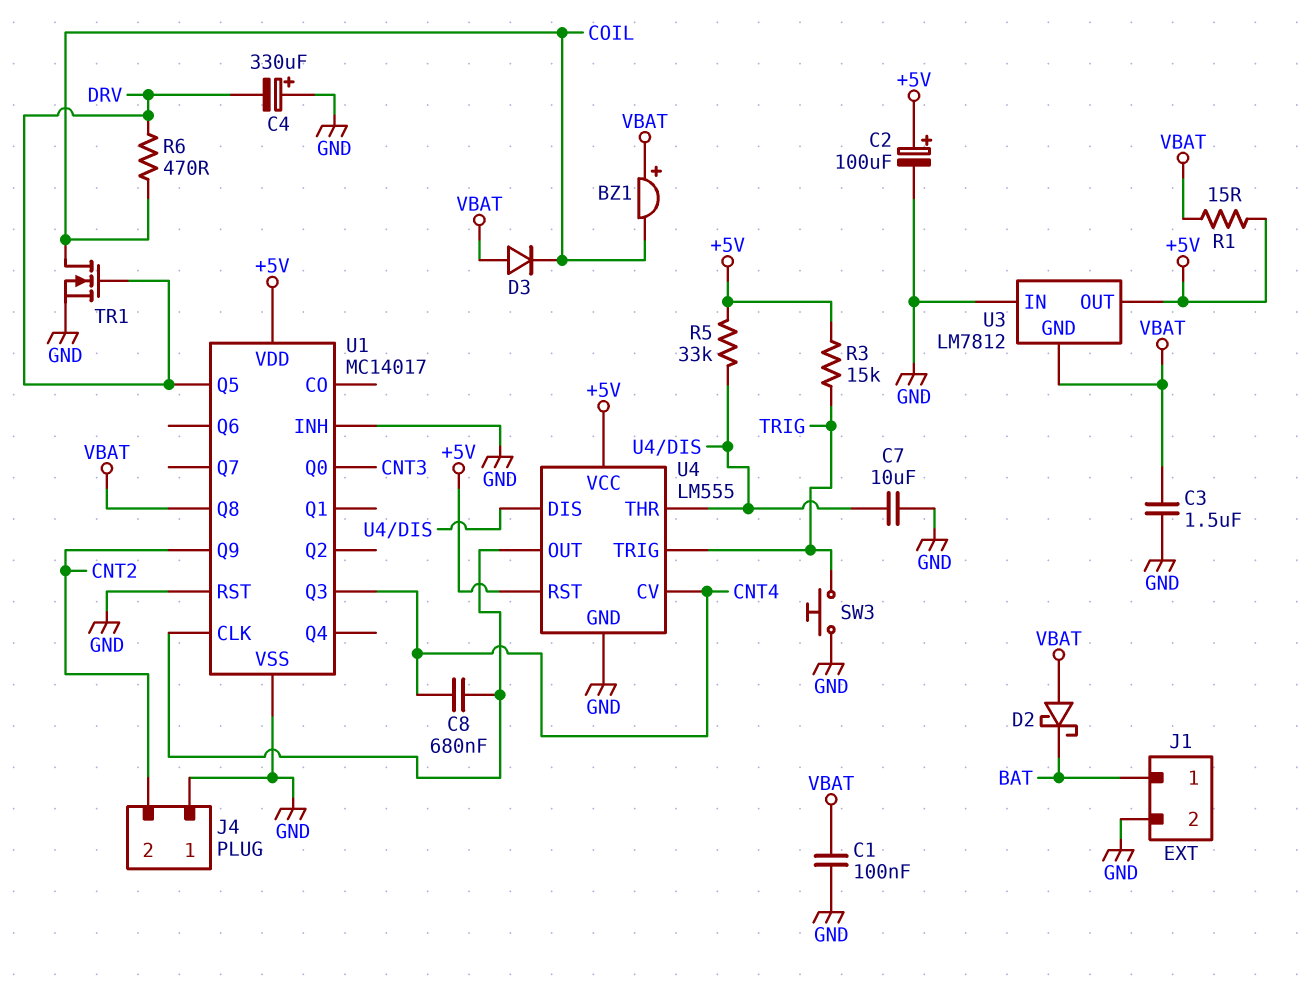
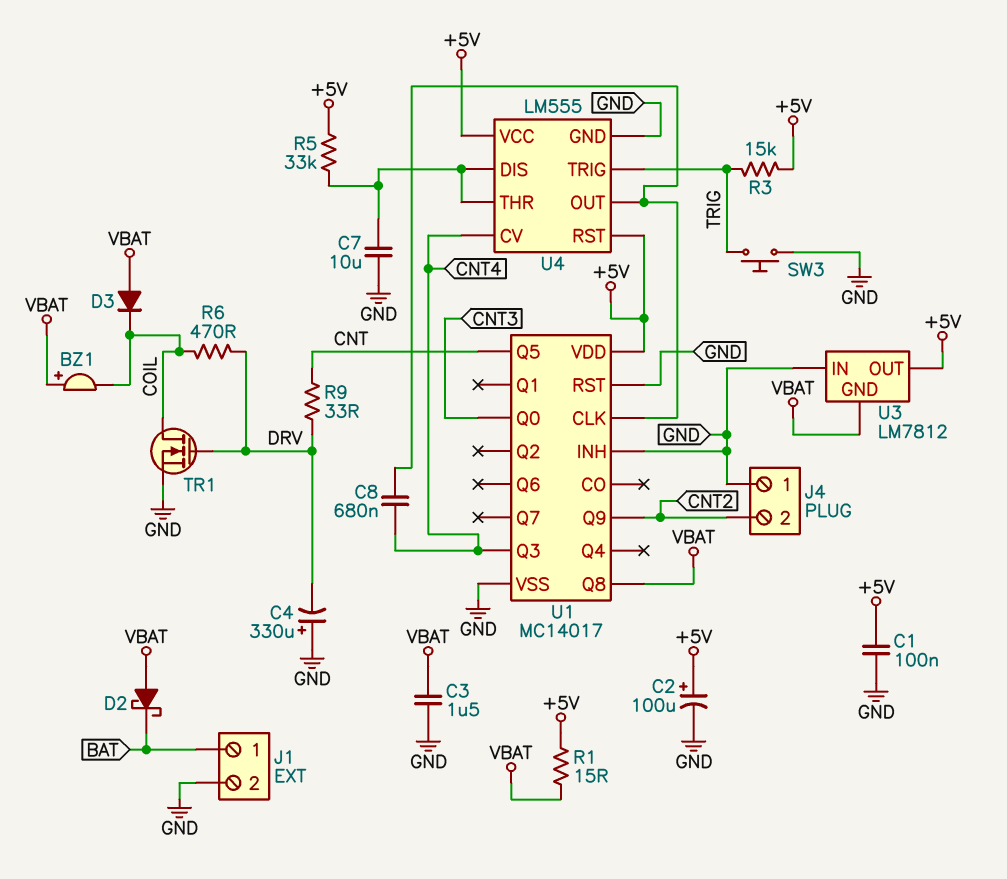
C1: 100nF (GND, VBAT) -> 100nF (+5V, GND)
R9: none -> 33 (CNT, DRV)
U1 pin Q5: DRV -> CNT

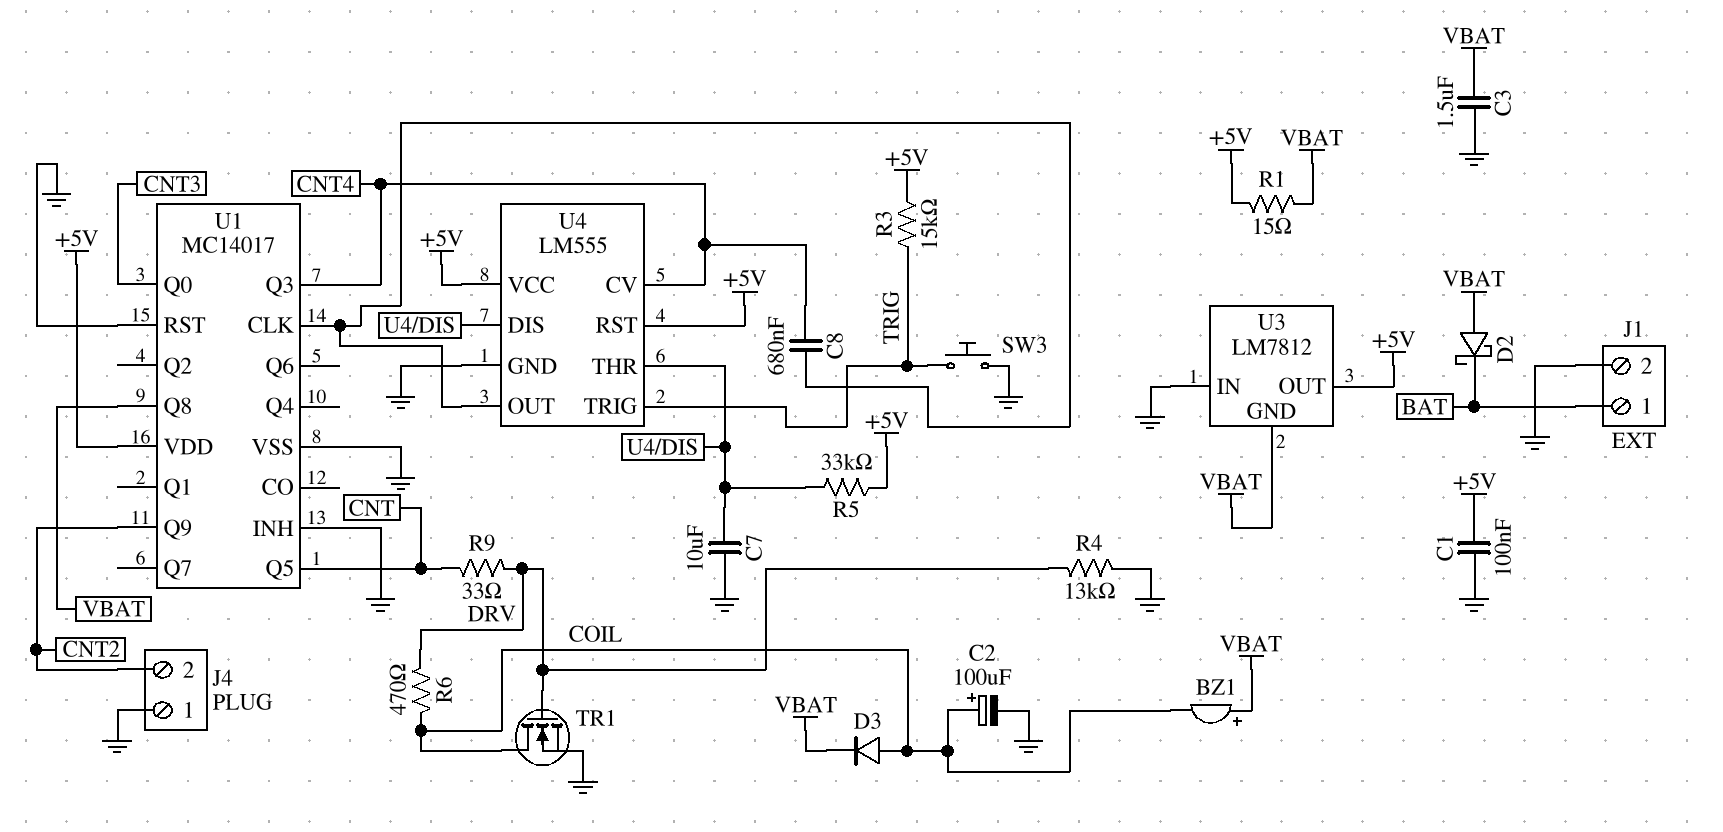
C2: 100uF (plus +5V, minus GND) -> 100uF (plus COIL, minus GND)
C4: 330uF (plus GND, minus DRV) -> none
D3: diode (A VBAT, K COIL) -> diode (A COIL, K VBAT)
R4: none -> 13k (DRV, GND)

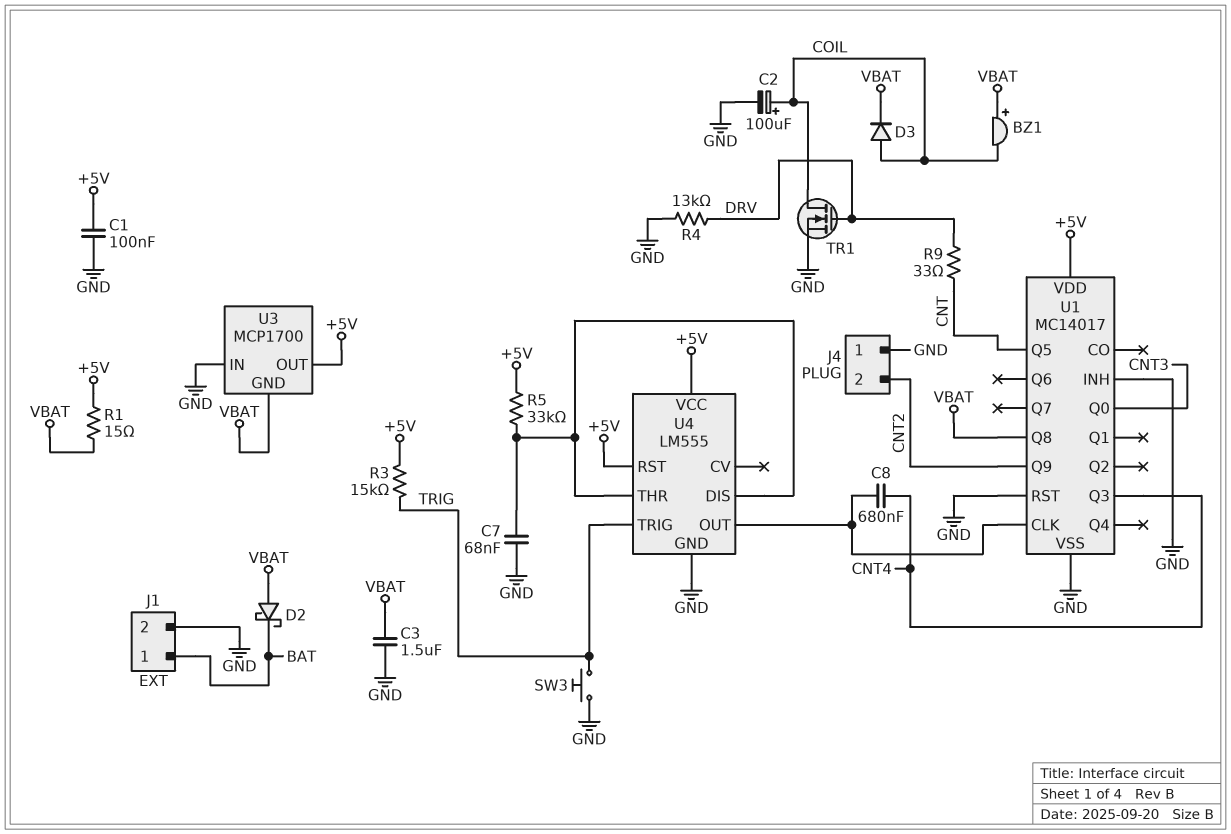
C7: 10uF (GND, U4/DIS) -> 68nF (GND, U4/DIS)
R6: 470 (COIL, DRV) -> none
U3: LM7812 -> MCP1700
U4 pin CV: CNT4 -> none

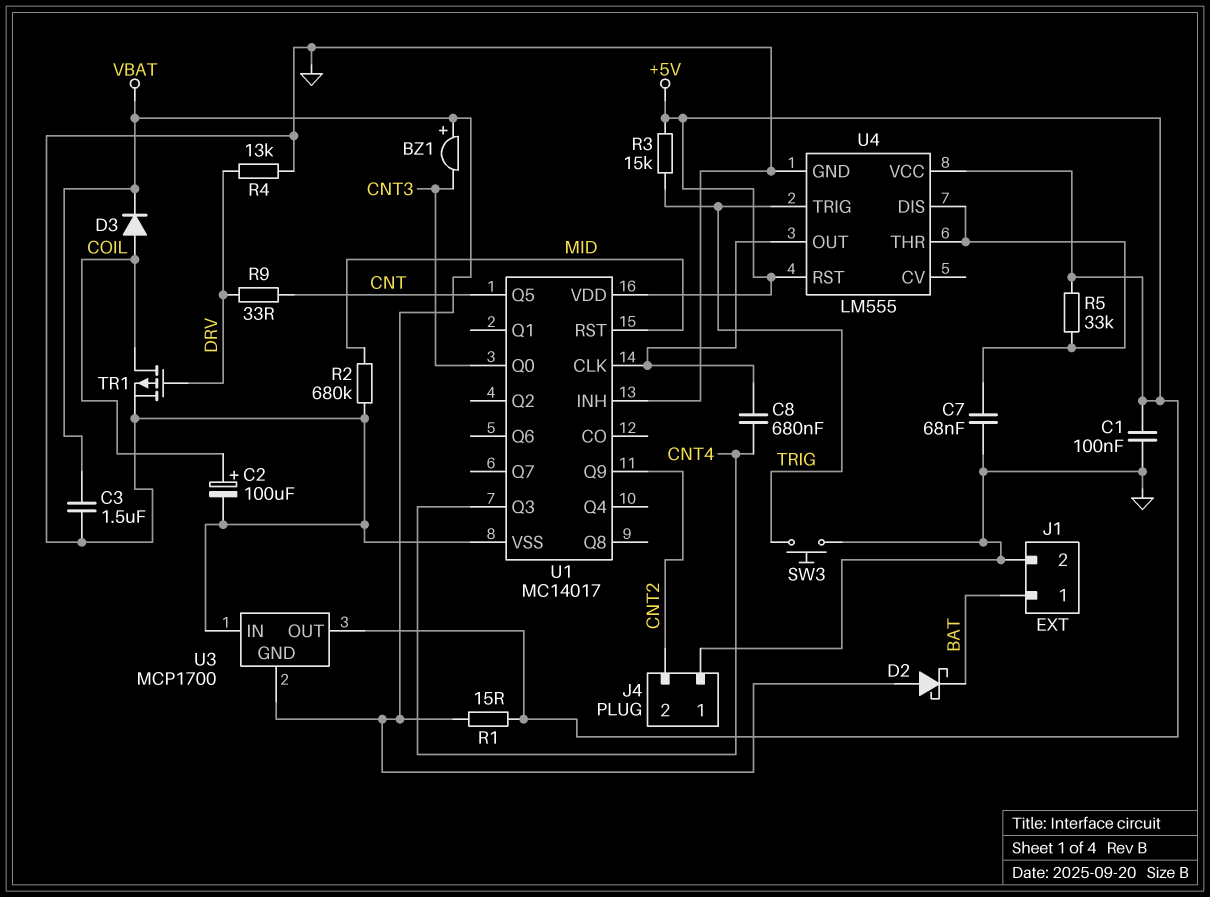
BZ1: buzzer (plus VBAT, minus COIL) -> buzzer (plus VBAT, minus CNT3)
R2: none -> 680k (GND, MID)
TR1: NMOS (G DRV, D COIL, S GND) -> PMOS (G DRV, D COIL, S GND)
U1 pin Q8: VBAT -> none
U1 pin RST: GND -> MID

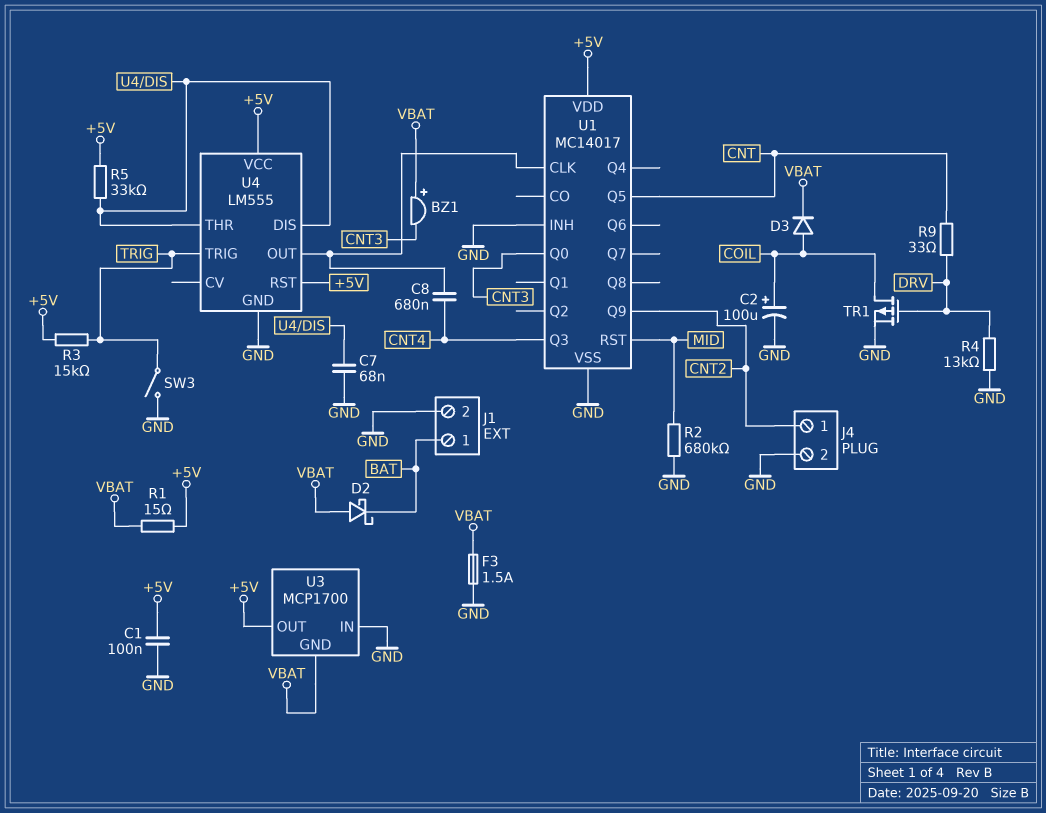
C3: 1.5uF (GND, VBAT) -> none
F3: none -> 1.5A (GND, VBAT)
J4 pin 1: GND -> CNT2
J4 pin 2: CNT2 -> GND
SW3: button (GND, TRIG) -> switch (GND, TRIG)

